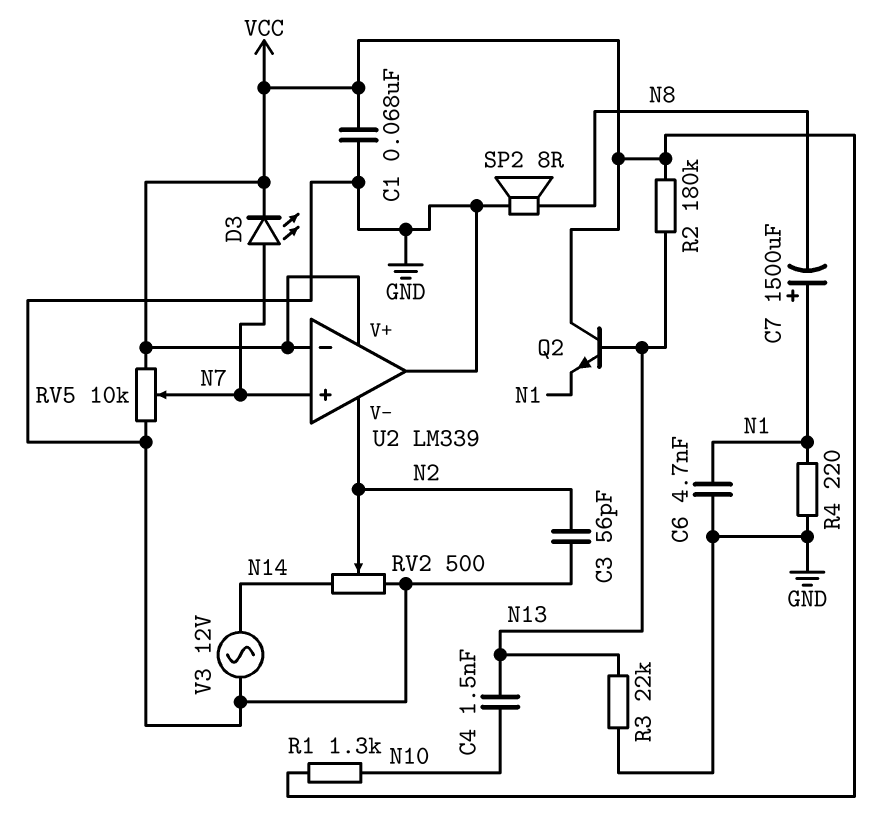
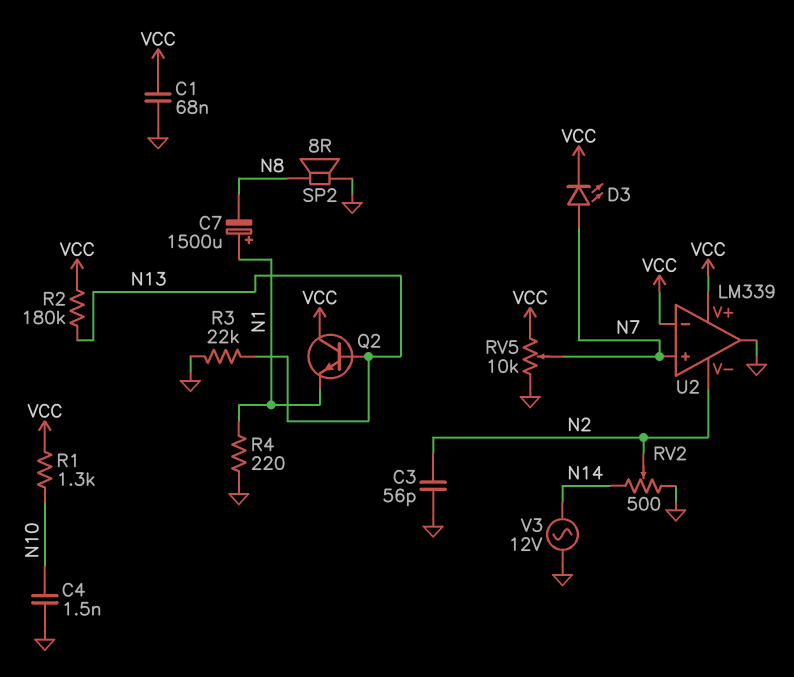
C4: 1.5nF (N10, N13) -> 1.5nF (GND, N10)
C6: 4.7nF (GND, N1) -> none

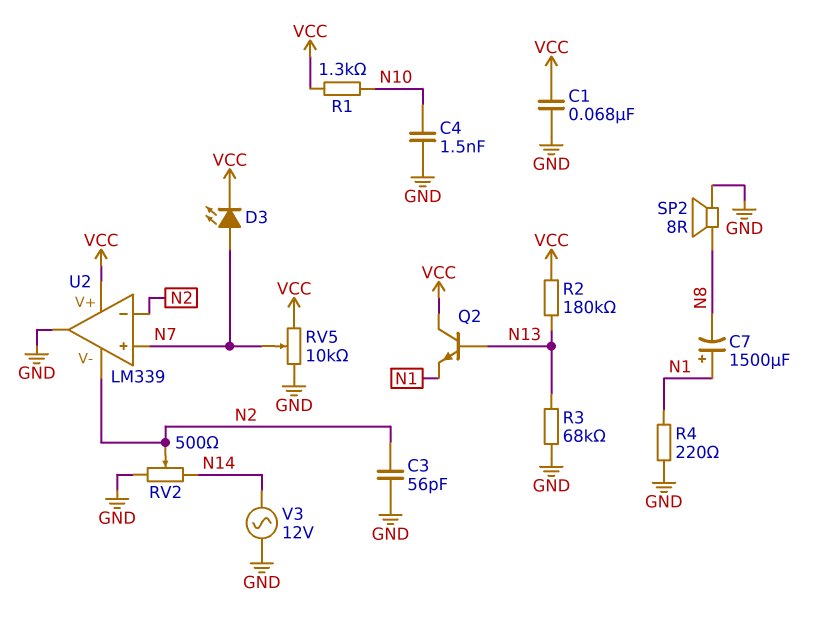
R3: 22k (GND, N13) -> 68k (GND, N13)
U2 pin in-: VCC -> N2

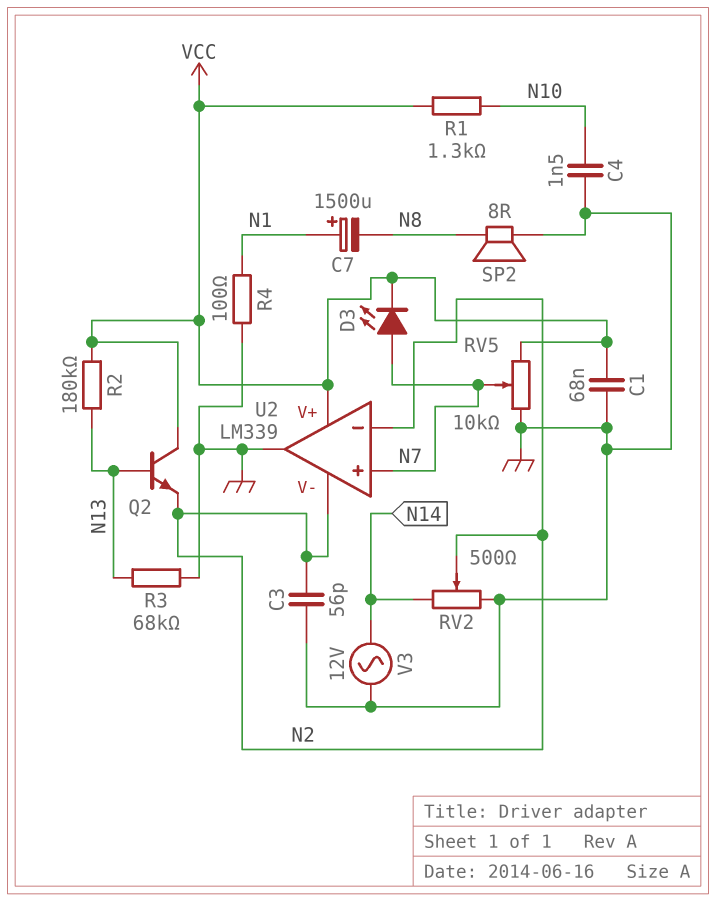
Q2: NPN (B N13, C VCC, E N1) -> NPN (B N13, C VCC, E N2)
R4: 220 (GND, N1) -> 100 (GND, N1)

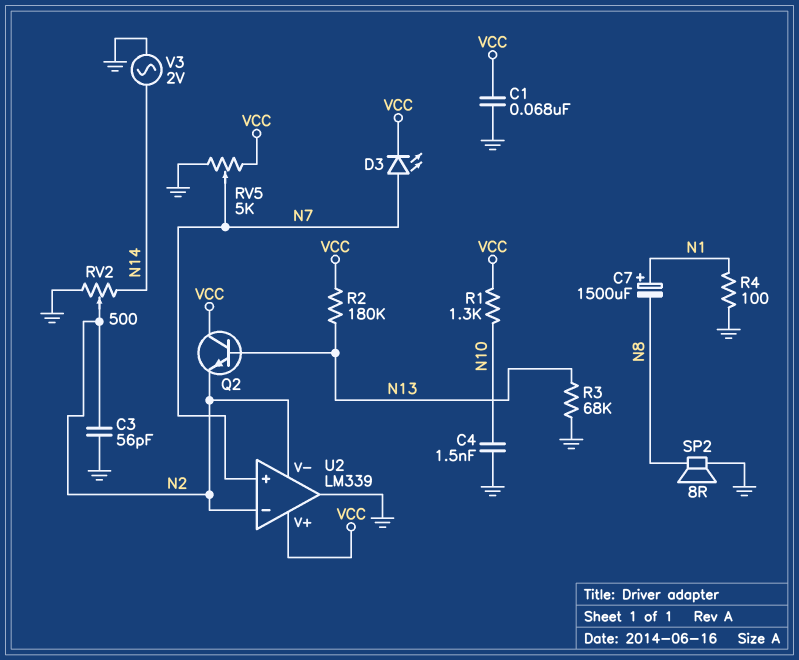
RV5: 10k (GND, VCC, wiper N7) -> 5k (GND, VCC, wiper N7)
V3: AC 12V (GND, N14) -> AC 2V (GND, N14)

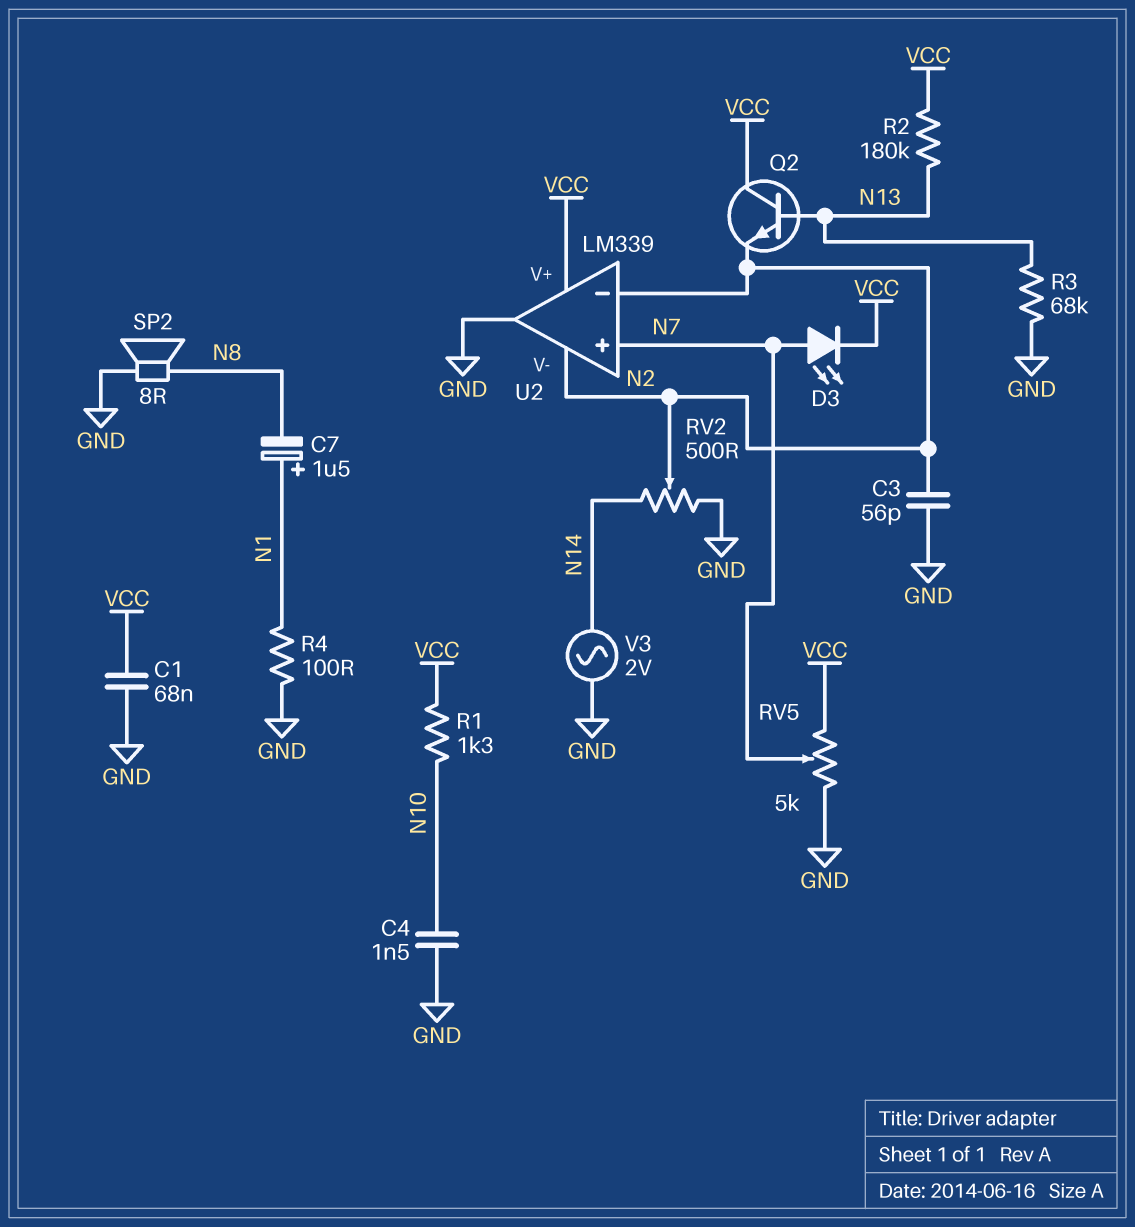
C7: 1500uF (plus N1, minus N8) -> 1.5uF (plus N1, minus N8)

